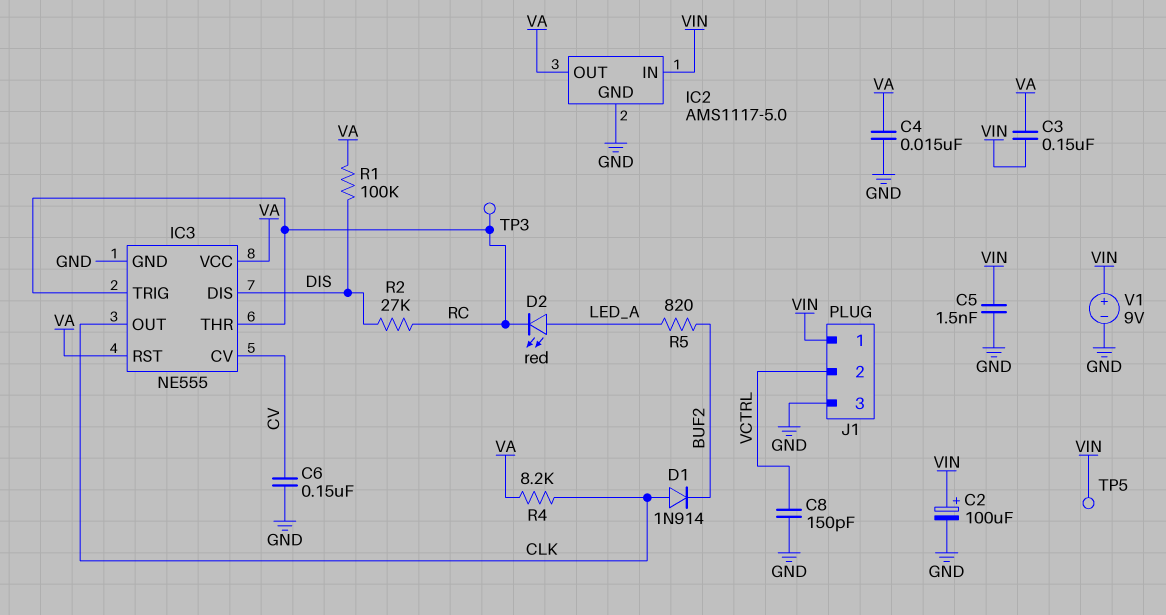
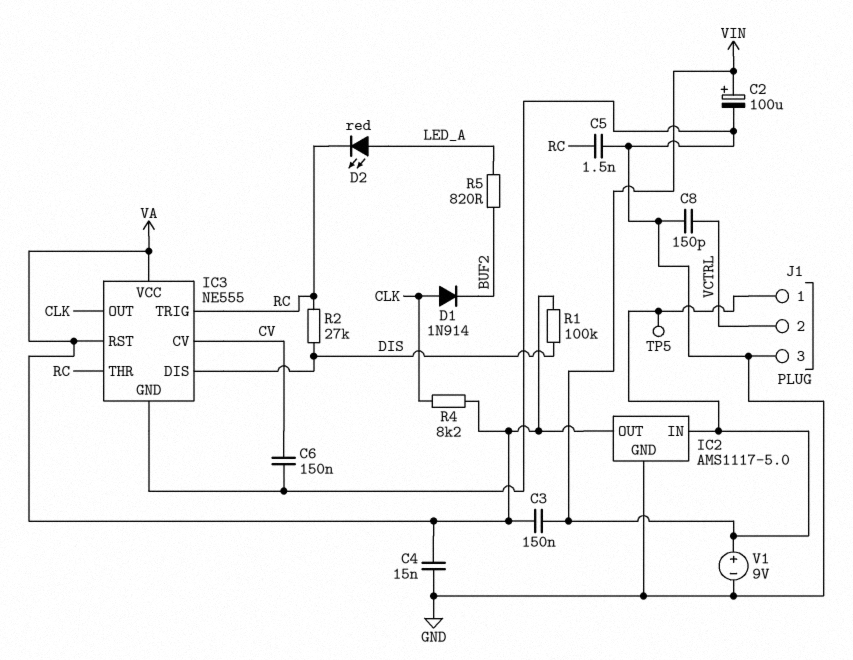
C5: 1.5nF (GND, VIN) -> 1.5nF (GND, RC)
TP3: test point (RC) -> none

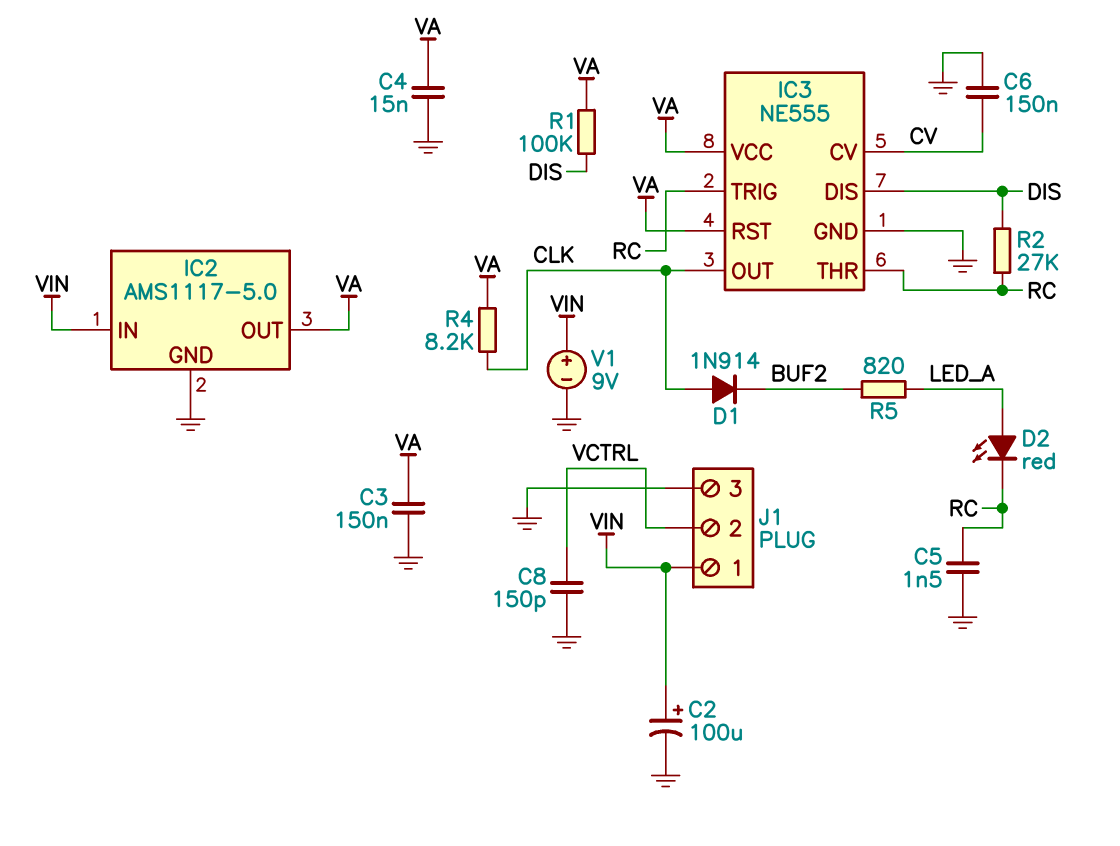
C3: 150nF (VA, VIN) -> 150nF (GND, VA)
TP5: test point (VIN) -> none

